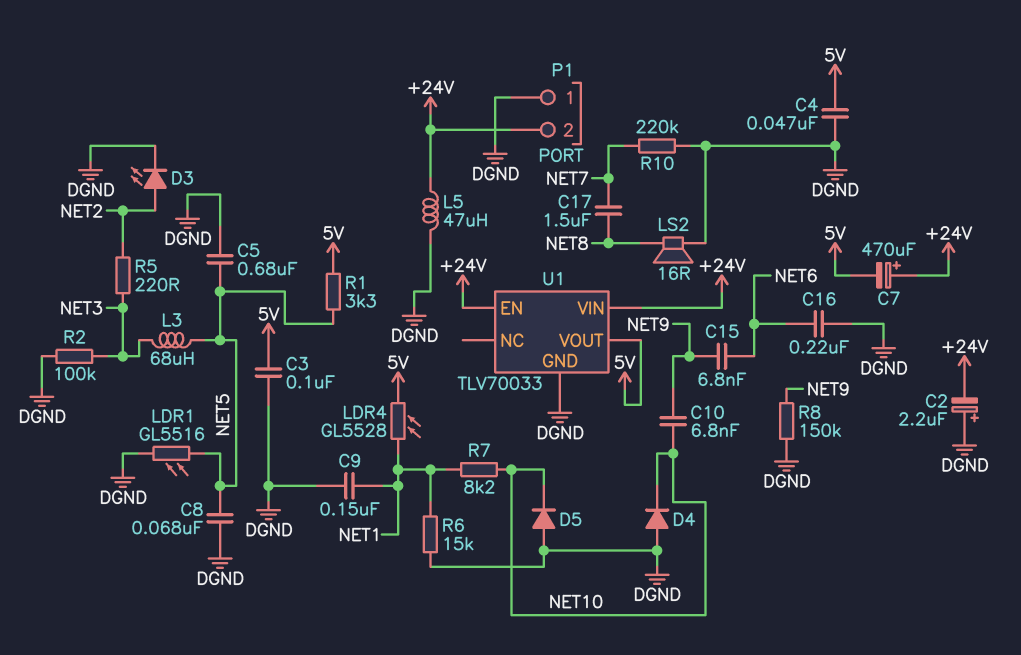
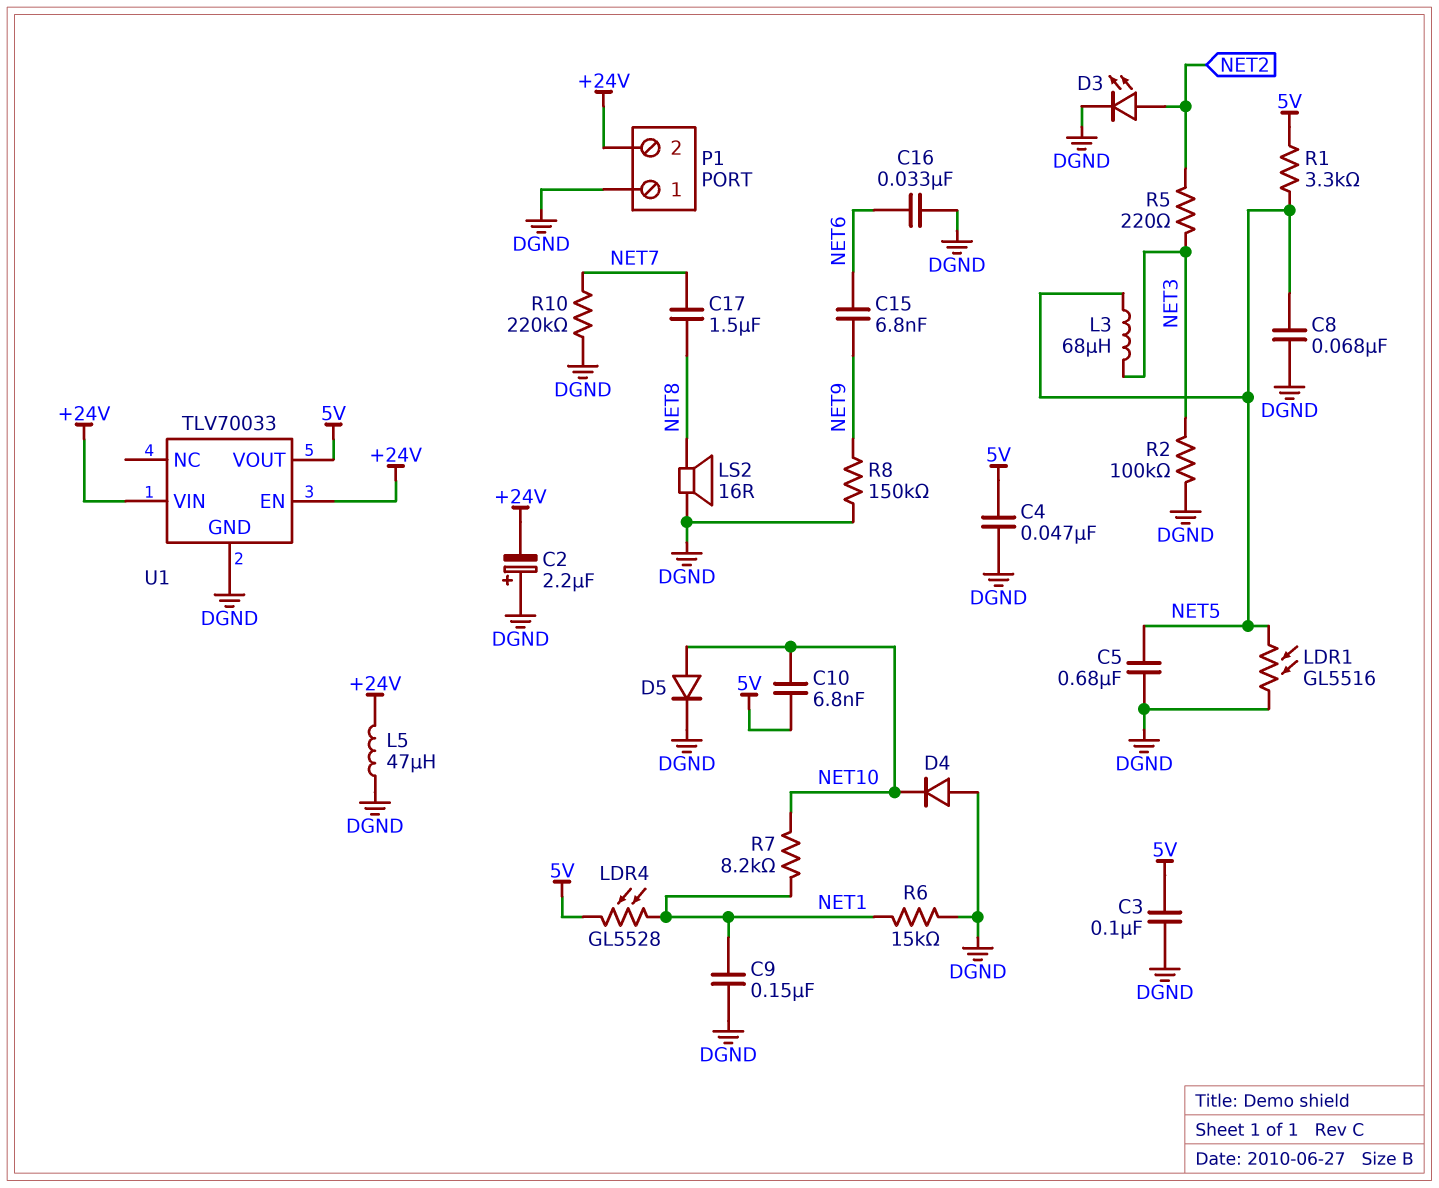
C7: 470uF (plus +24V, minus 5V) -> none
C10: 6.8nF (NET9, NET10) -> 6.8nF (5V, NET10)
C16: 220nF (DGND, NET6) -> 33nF (DGND, NET6)
D5: diode (A DGND, K NET10) -> diode (A NET10, K DGND)

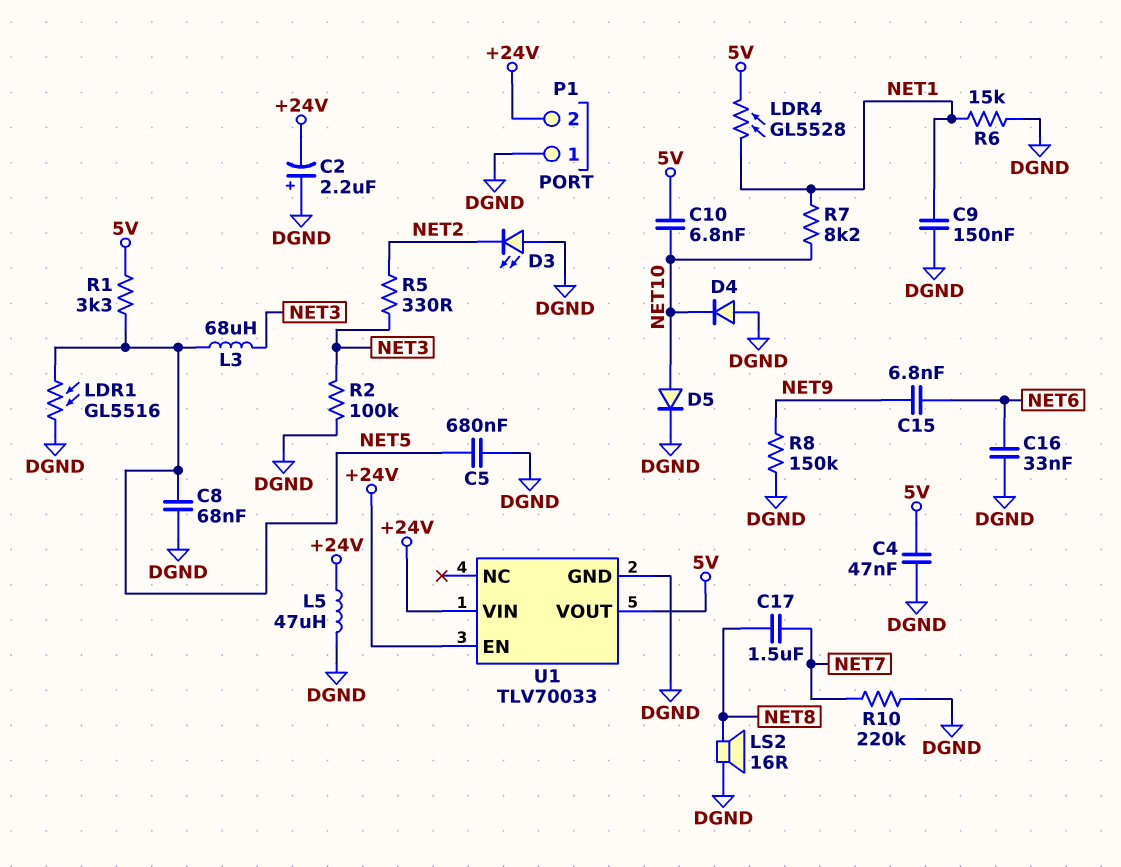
C3: 100nF (5V, DGND) -> none
D3: LED (A NET2, K DGND) -> LED (A DGND, K NET2)
R5: 220 (NET2, NET3) -> 330 (NET2, NET3)

